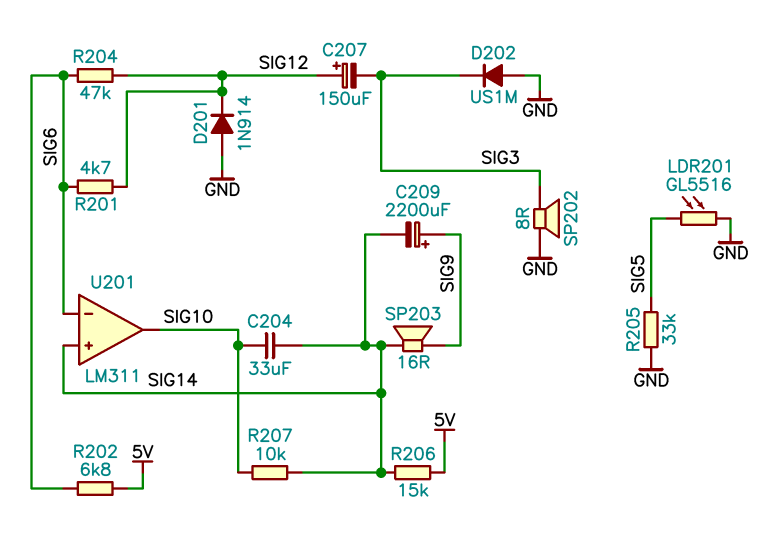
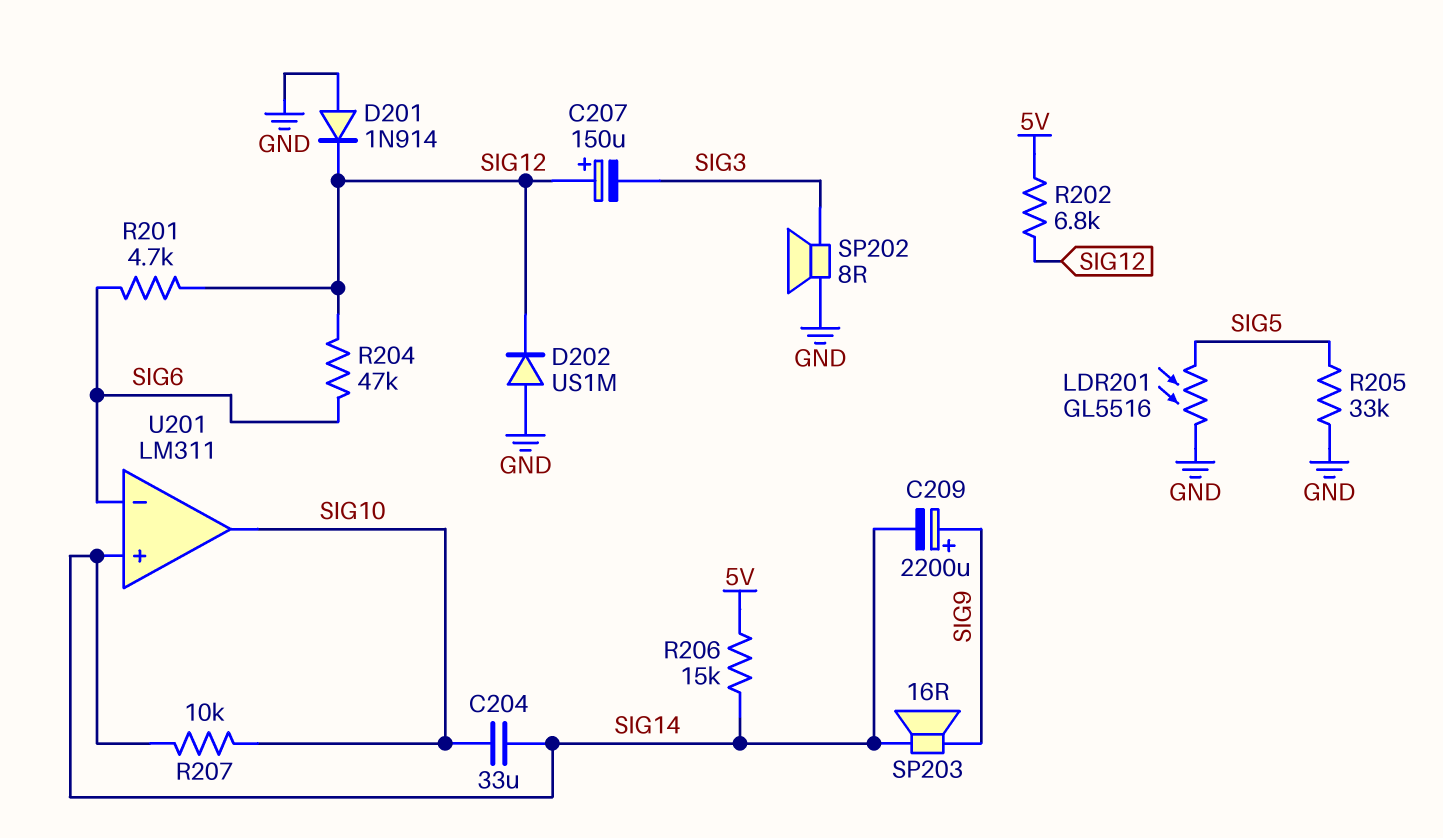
D202: diode US1M (A GND, K SIG3) -> diode US1M (A GND, K SIG12)
R202: 6.8k (5V, SIG6) -> 6.8k (5V, SIG12)

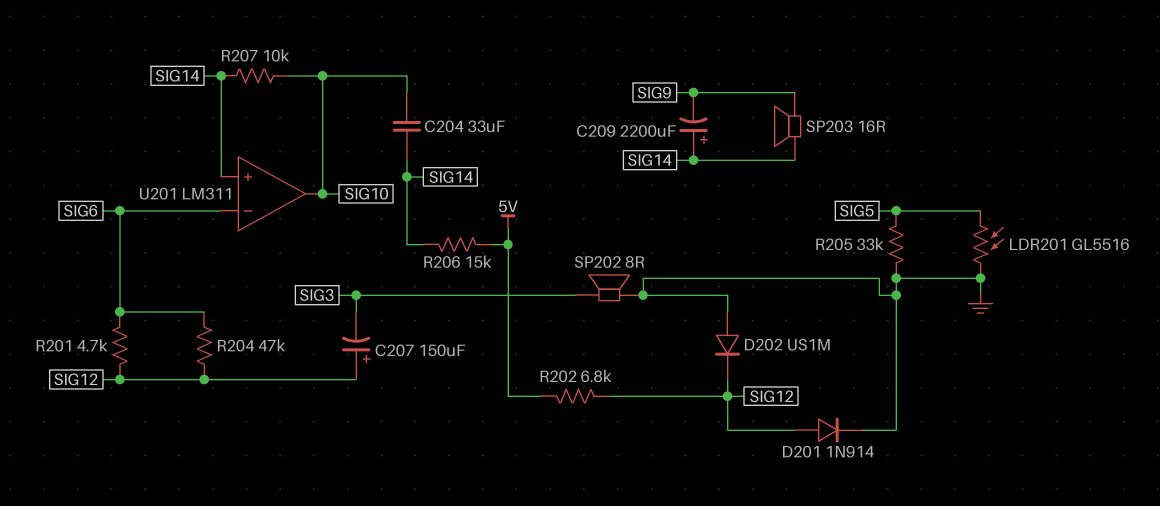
C209: 2200uF (plus SIG9, minus SIG14) -> 2200uF (plus SIG14, minus SIG9)
D201: diode 1N914 (A GND, K SIG12) -> diode 1N914 (A SIG12, K GND)

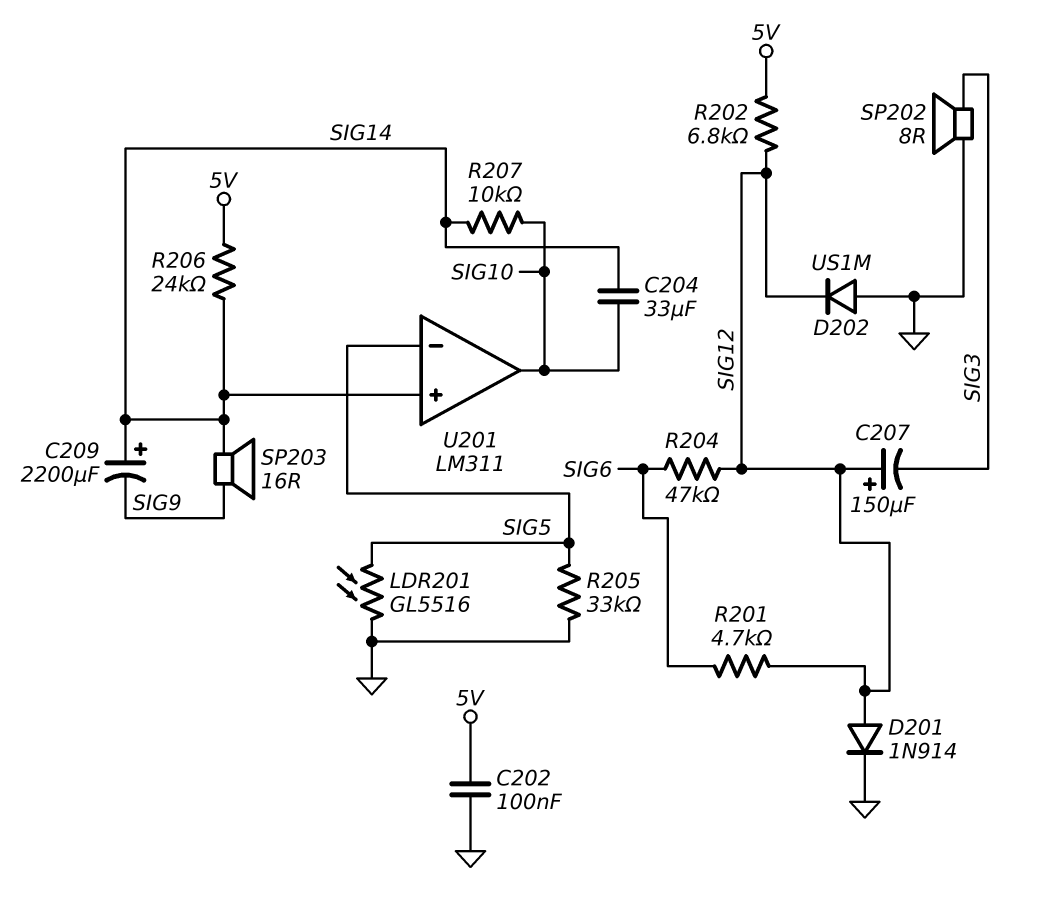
C202: none -> 100nF (5V, GND)
R206: 15k (5V, SIG14) -> 24k (5V, SIG14)
U201 pin in-: SIG6 -> SIG5

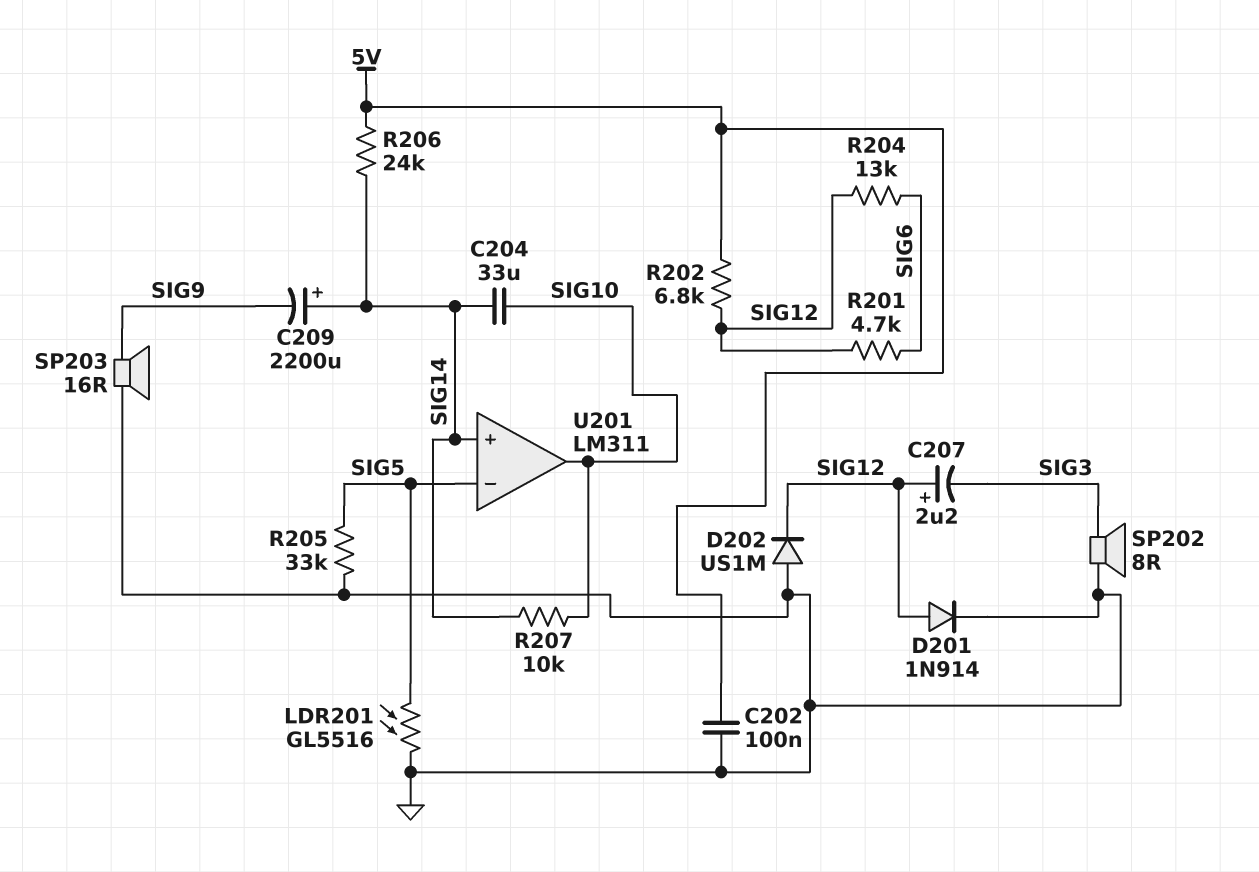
C207: 150uF (plus SIG12, minus SIG3) -> 2.2uF (plus SIG12, minus SIG3)
R204: 47k (SIG6, SIG12) -> 13k (SIG6, SIG12)
SP203: speaker 16R (SIG9, SIG14) -> speaker 16R (GND, SIG9)

